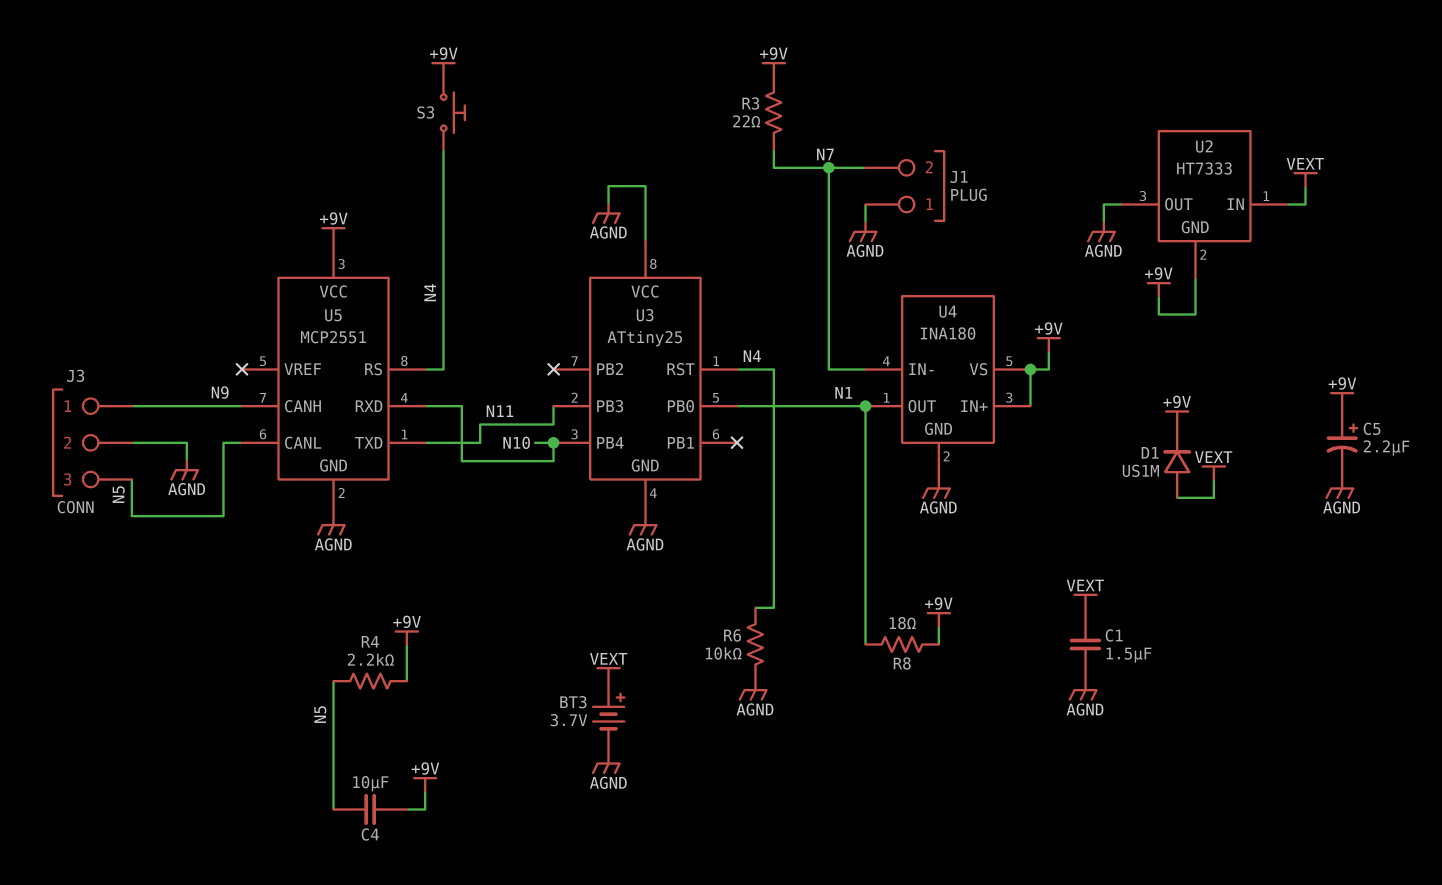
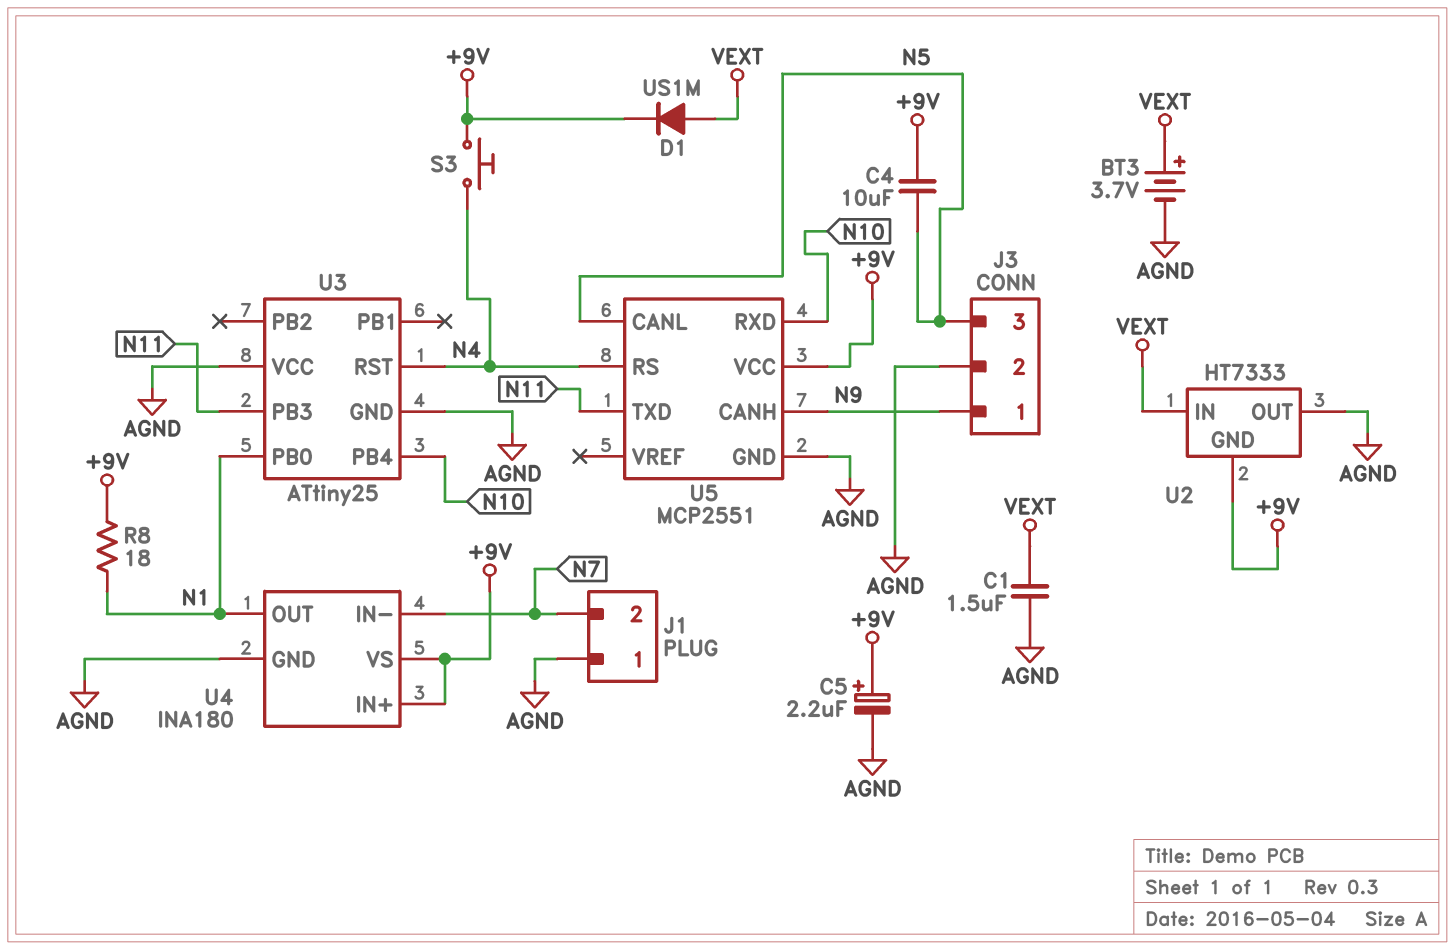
R3: 22 (+9V, N7) -> none
R4: 2.2k (+9V, N5) -> none
R6: 10k (AGND, N4) -> none

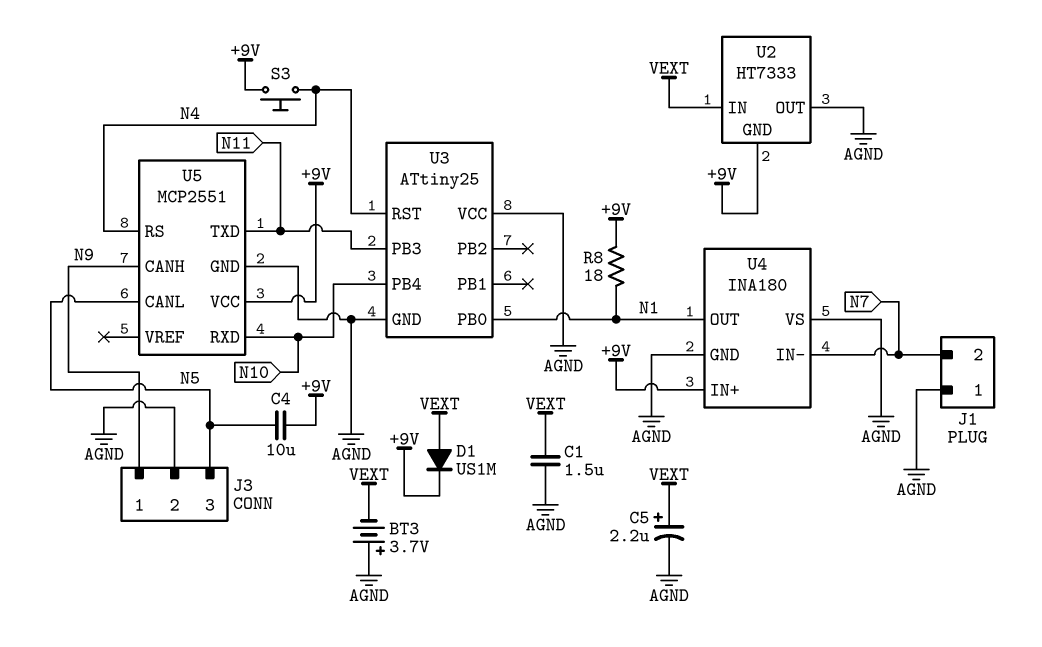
BT3: 3.7V (plus VEXT, minus AGND) -> 3.7V (plus AGND, minus VEXT)
C5: 2.2uF (plus +9V, minus AGND) -> 2.2uF (plus VEXT, minus AGND)
U4 pin VS: +9V -> AGND

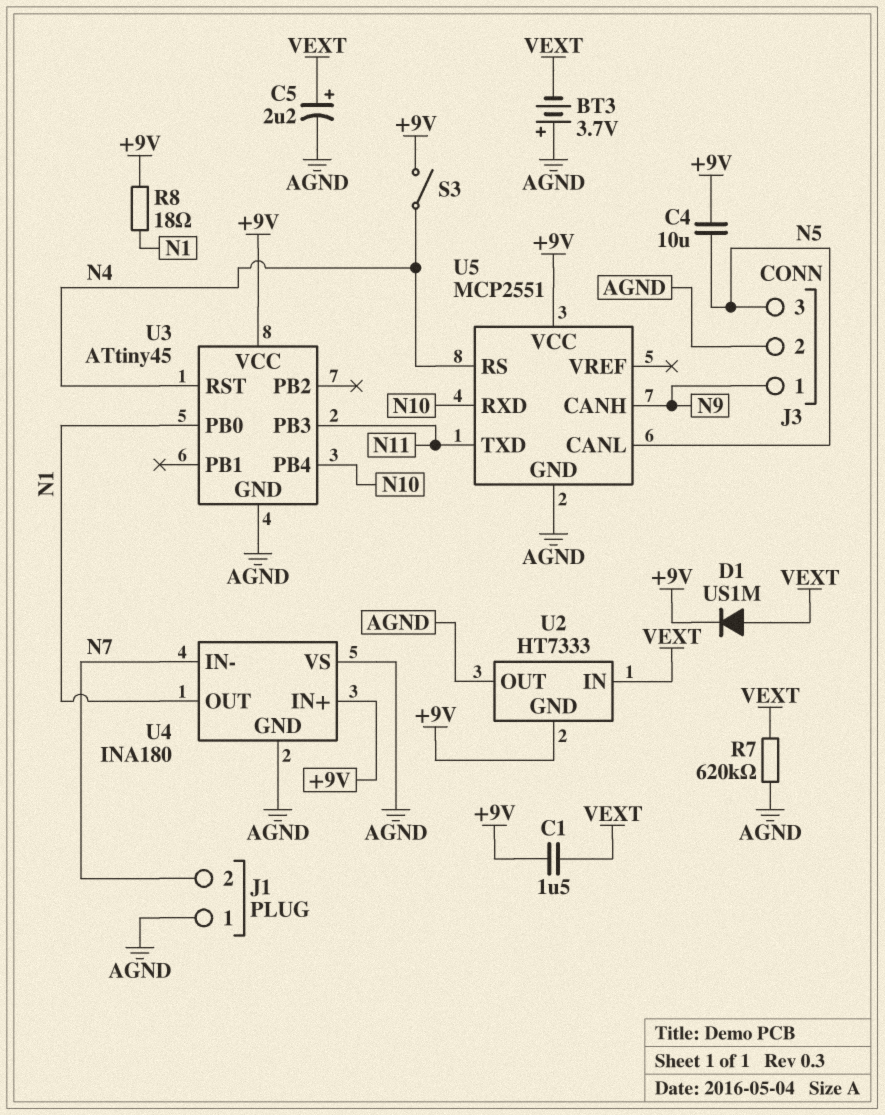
C1: 1.5uF (AGND, VEXT) -> 1.5uF (+9V, VEXT)
R7: none -> 620k (AGND, VEXT)
S3: button (+9V, N4) -> switch (+9V, N4)
U3: ATtiny25 -> ATtiny45
U3 pin VCC: AGND -> +9V

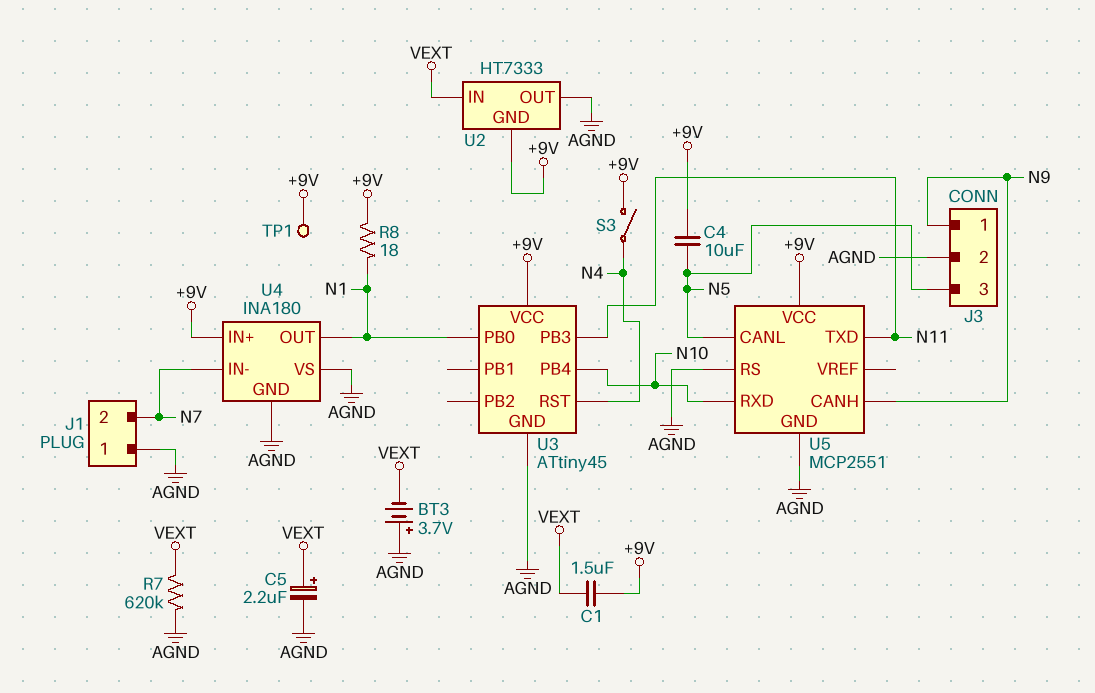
D1: diode US1M (A VEXT, K +9V) -> none
TP1: none -> test point (+9V)
U5 pin RS: N4 -> AGND

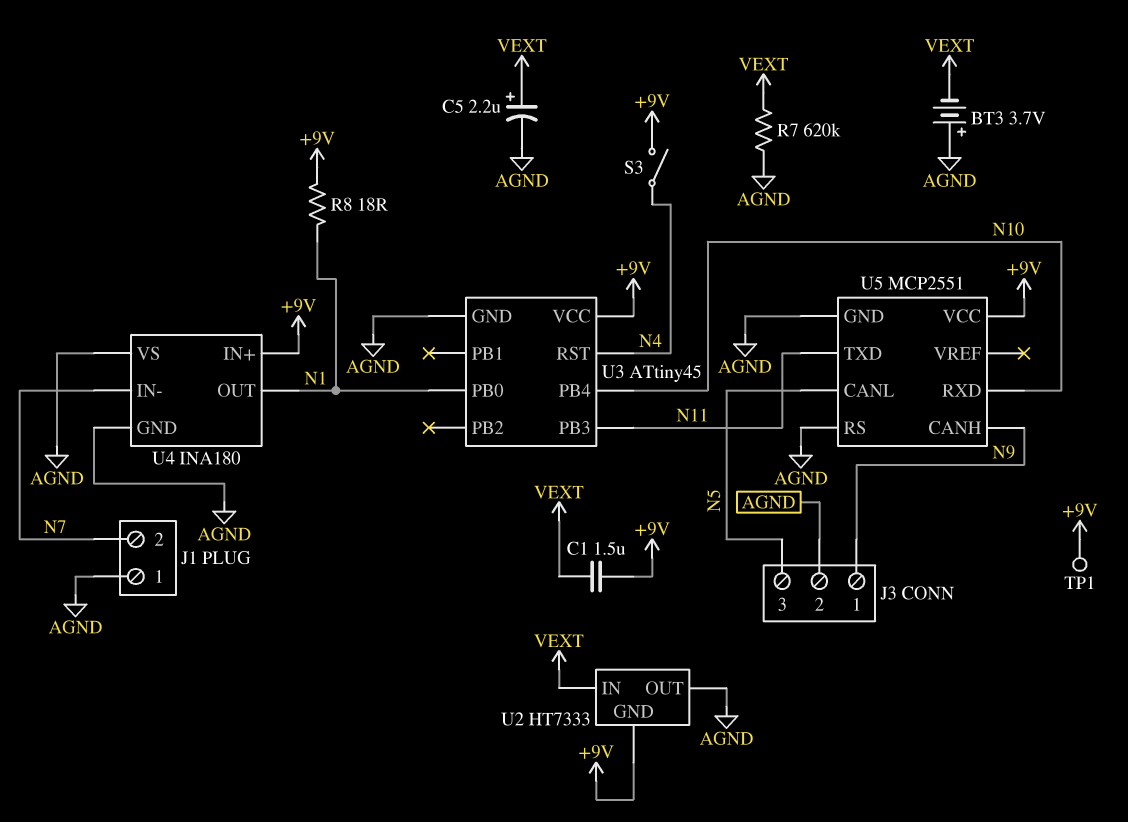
C4: 10uF (+9V, N5) -> none

